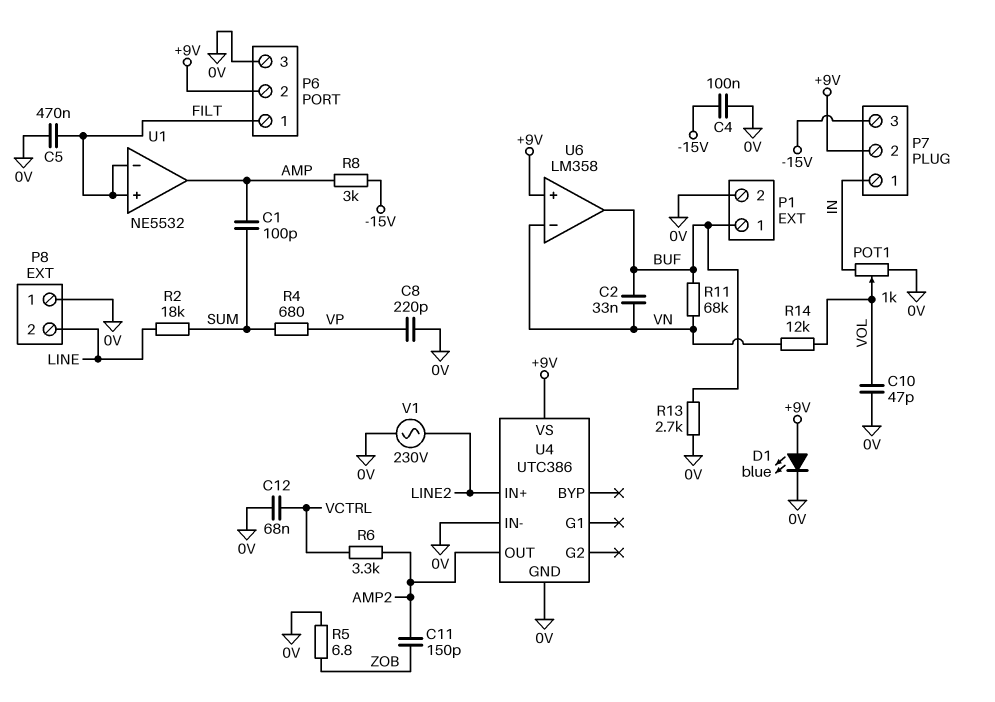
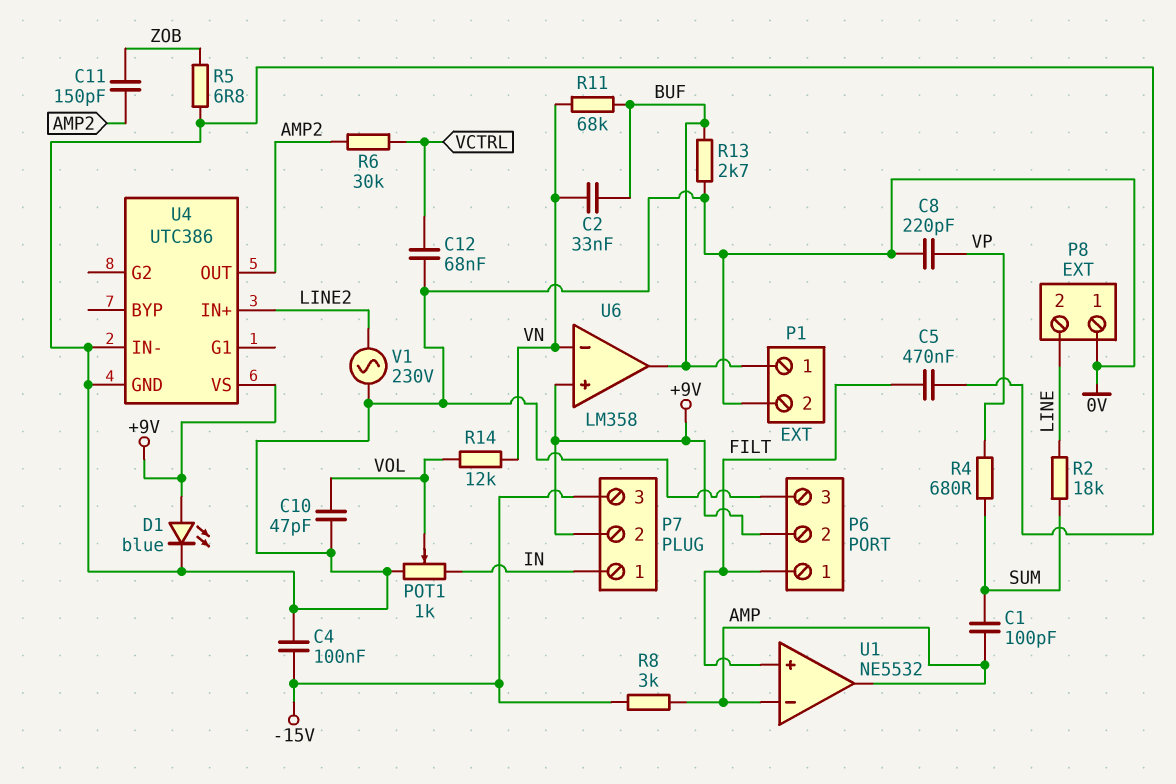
R6: 3.3k (AMP2, VCTRL) -> 30k (AMP2, VCTRL)
U1 pin in-: FILT -> AMP

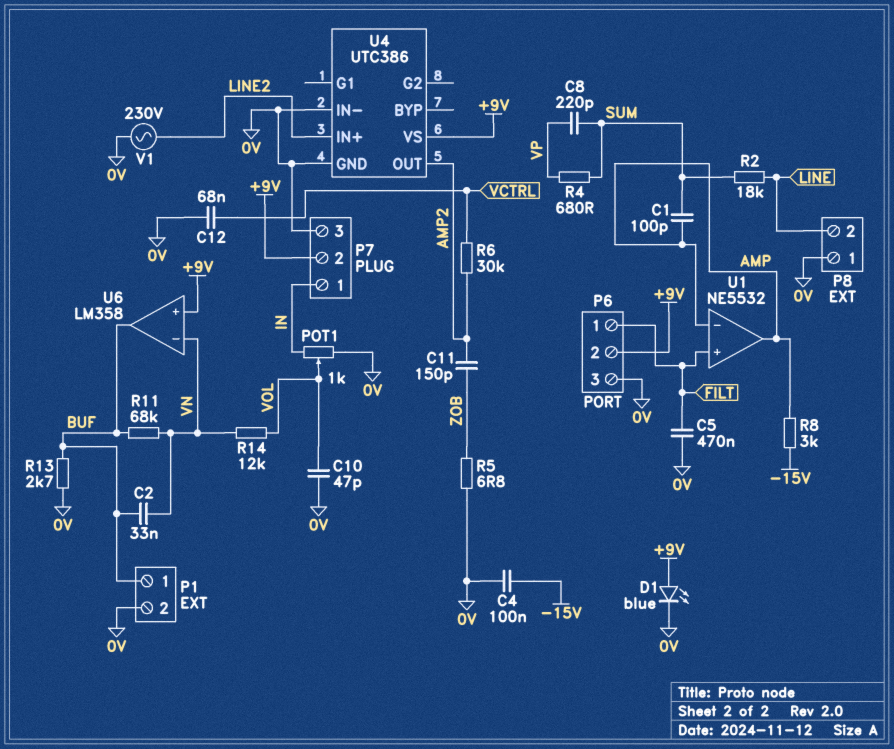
C8: 220pF (0V, VP) -> 220pF (SUM, VP)
P7 pin 3: -15V -> 0V

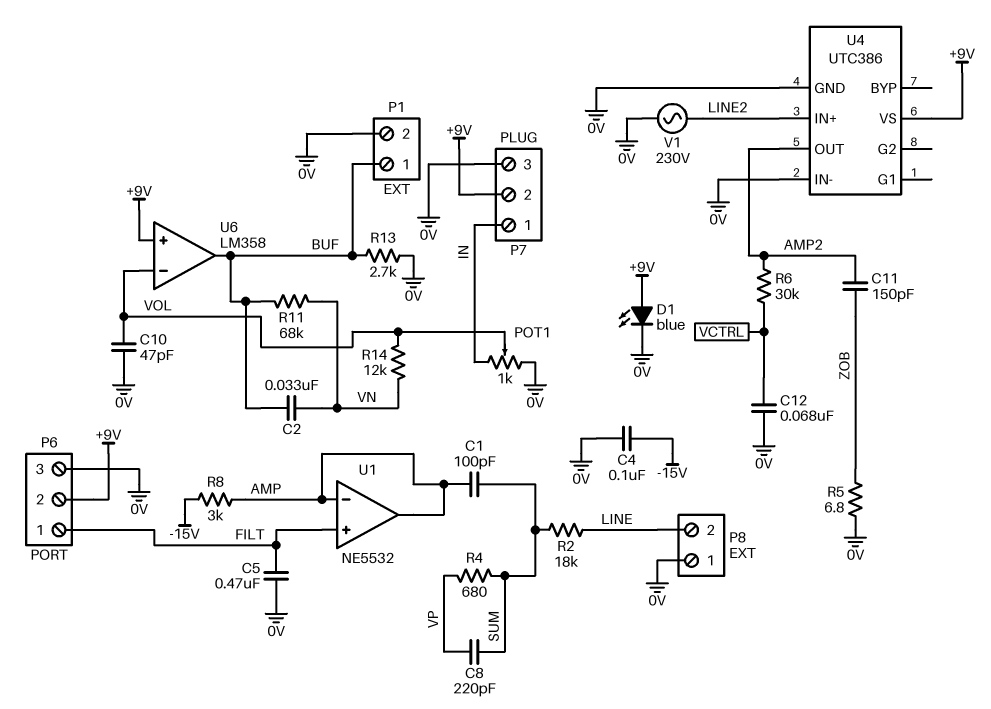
U6 pin in-: VN -> VOL

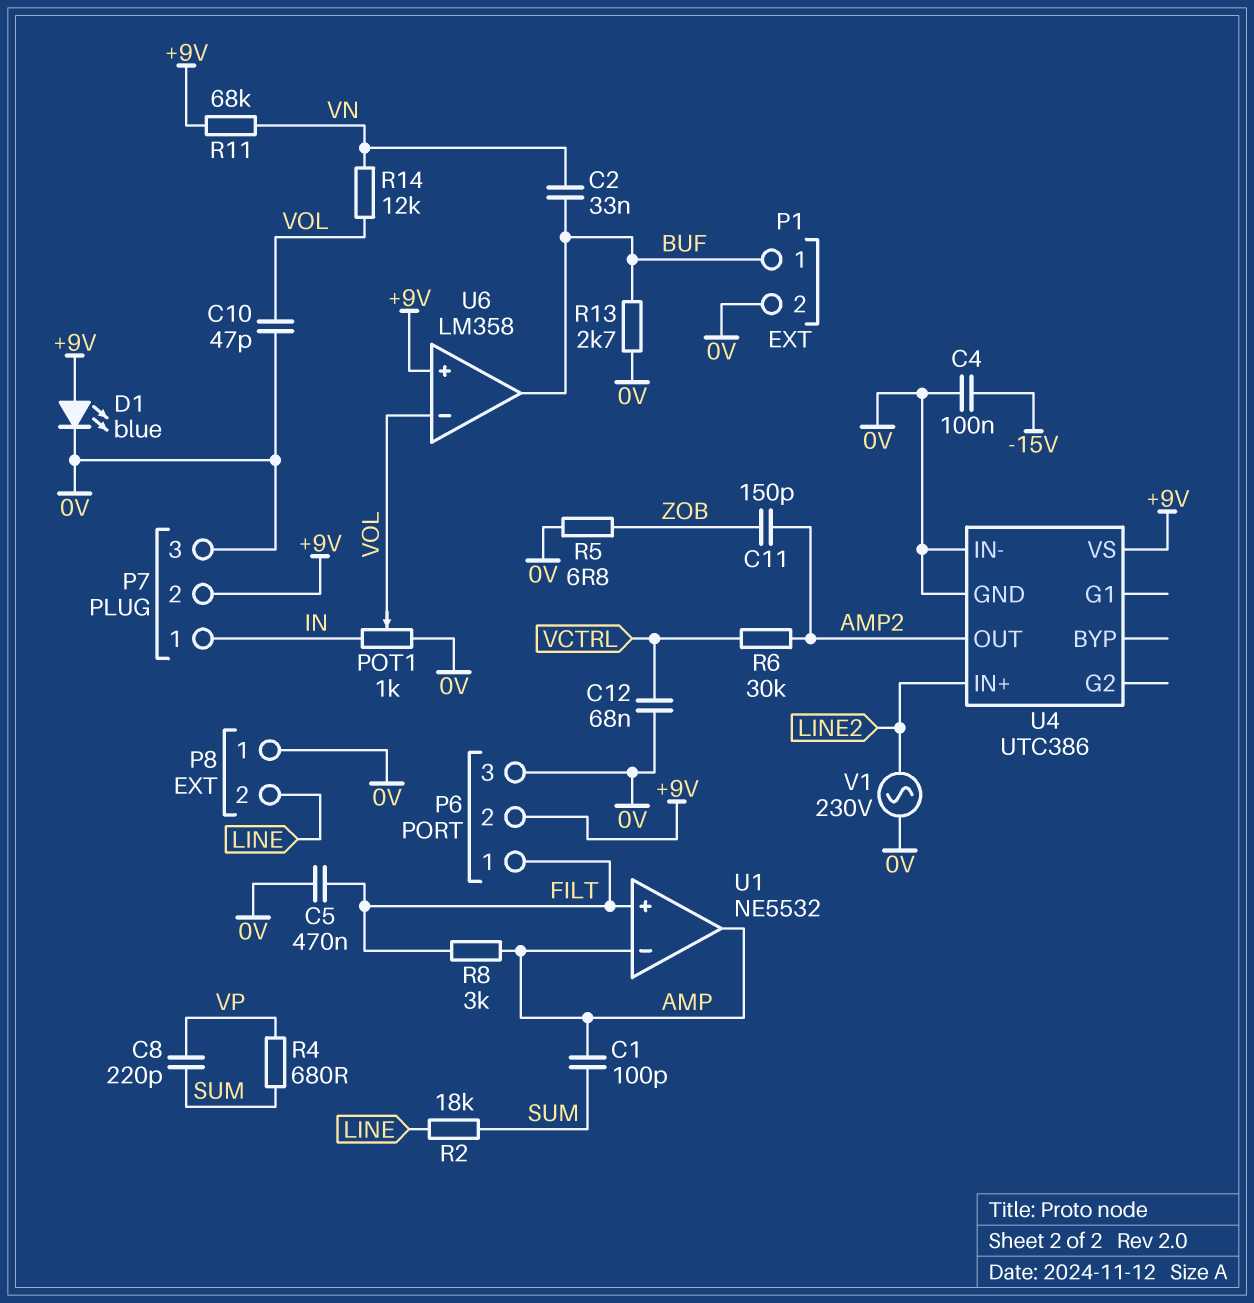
R8: 3k (-15V, AMP) -> 3k (AMP, FILT)
R11: 68k (BUF, VN) -> 68k (+9V, VN)

